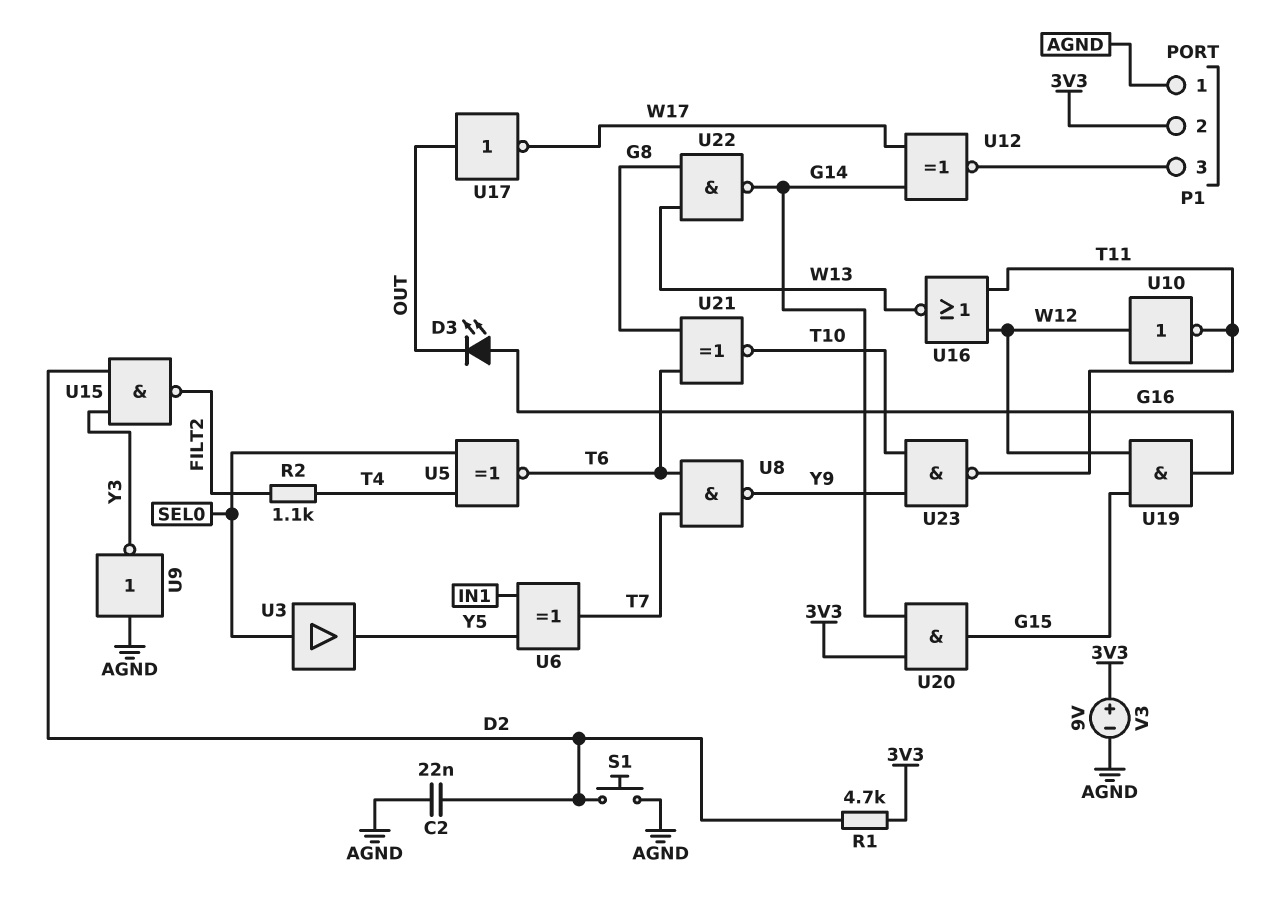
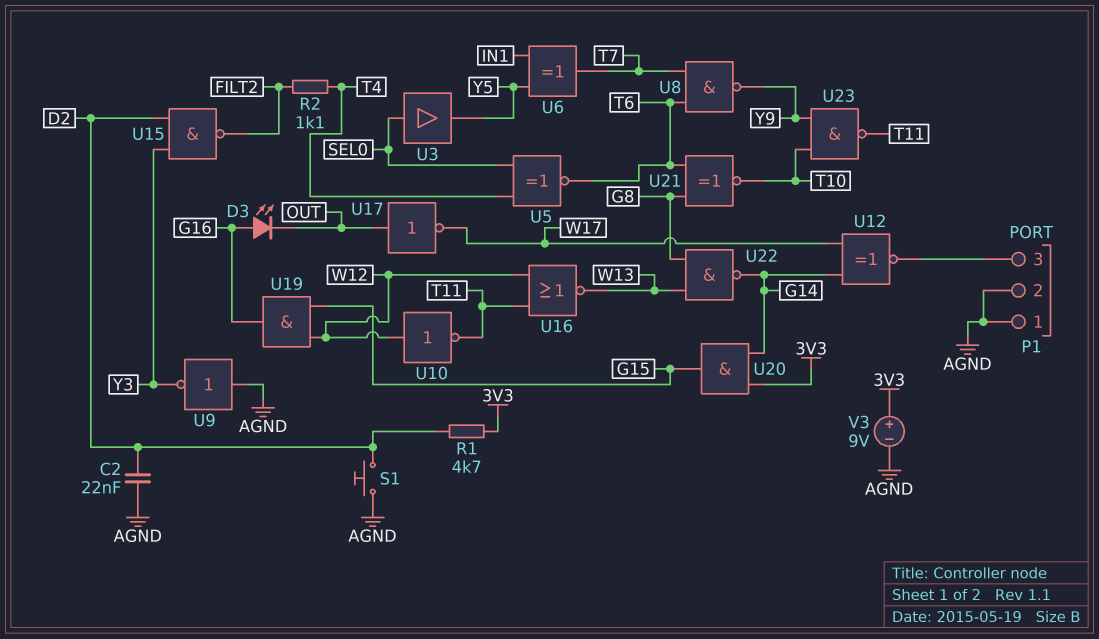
P1 pin 2: 3V3 -> AGND

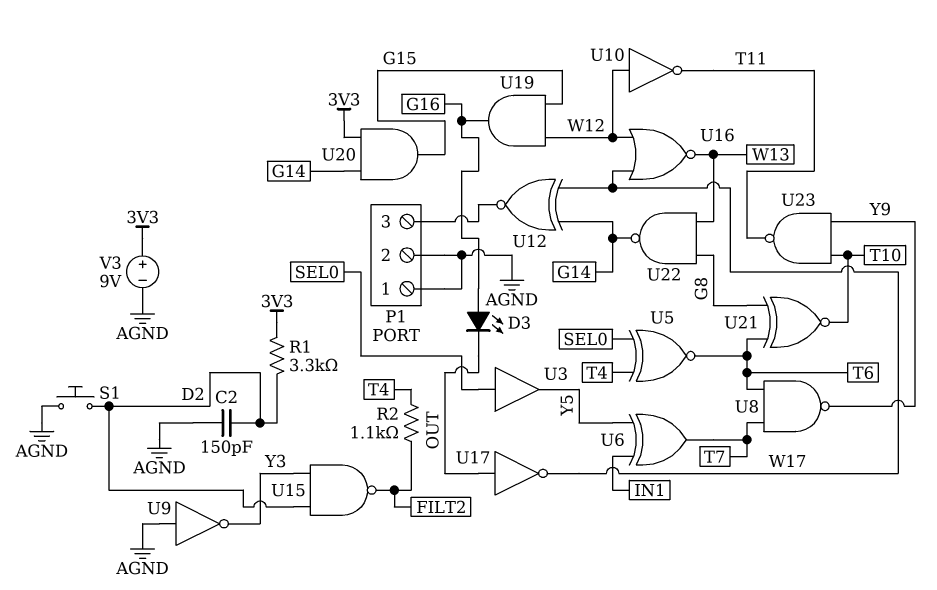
C2: 22nF (AGND, D2) -> 150pF (AGND, D2)
R1: 4.7k (3V3, D2) -> 3.3k (3V3, D2)
U16: NOR (in T11, in W12, out W13) -> NOR (in W12, in W17, out W13)

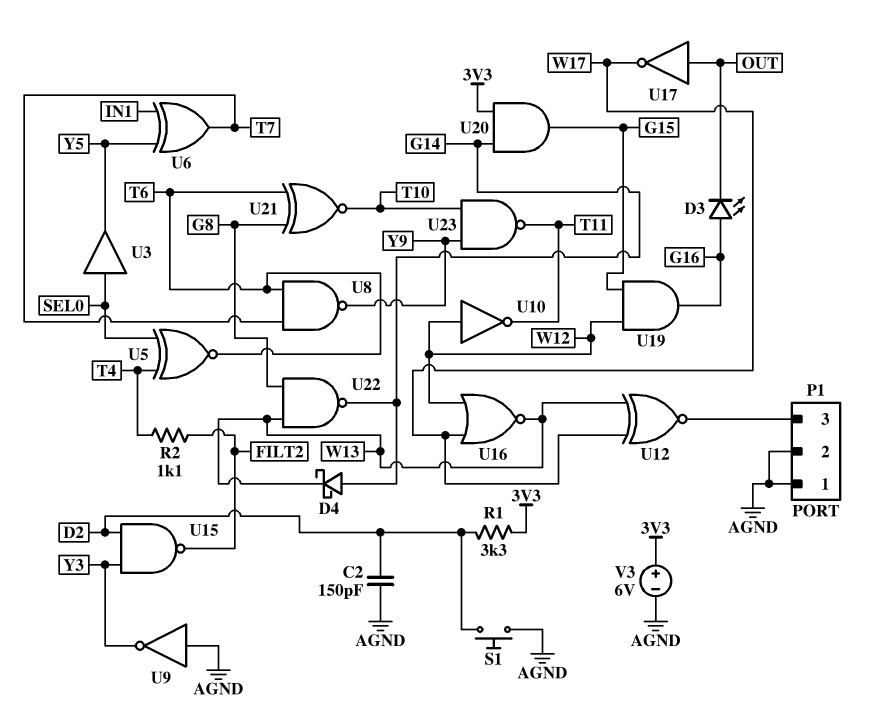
D4: none -> schottky (A G14, K W13)
U12: XNOR (in G14, in W17, out P1/3) -> XNOR (in W13, in W17, out P1/3)
V3: 9V (plus 3V3, minus AGND) -> 6V (plus 3V3, minus AGND)

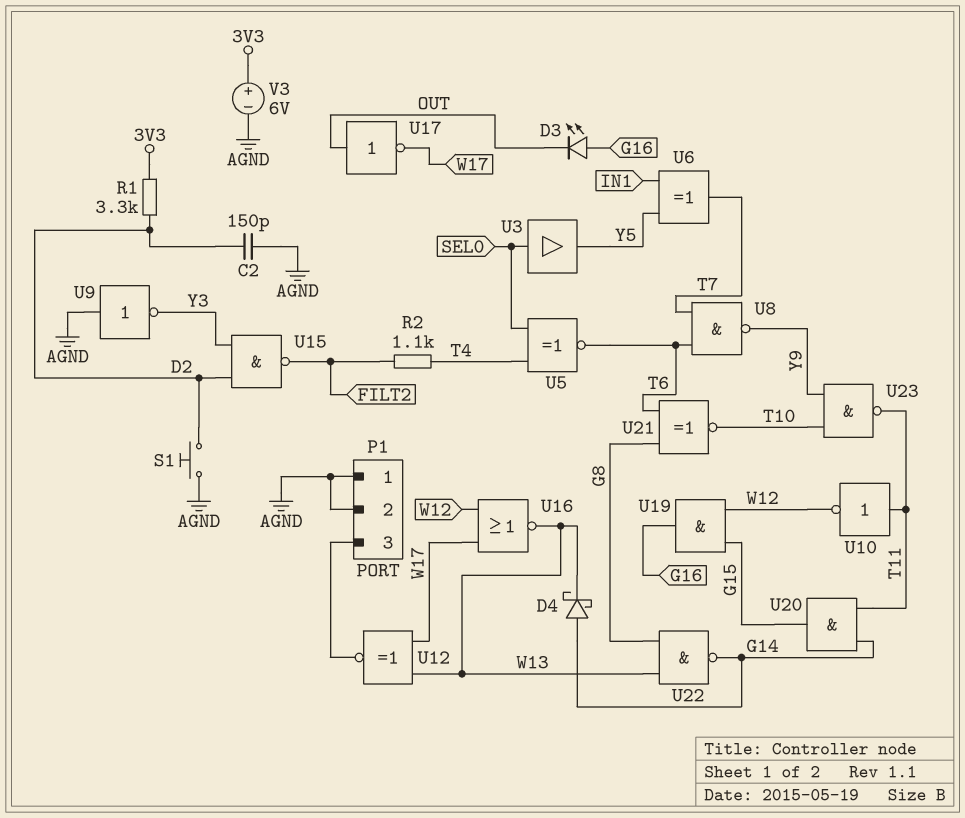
U10: NOT (in W12, out T11) -> NOT (in T11, out W12)
U20: AND (in 3V3, in G14, out G15) -> AND (in G14, in T11, out G15)

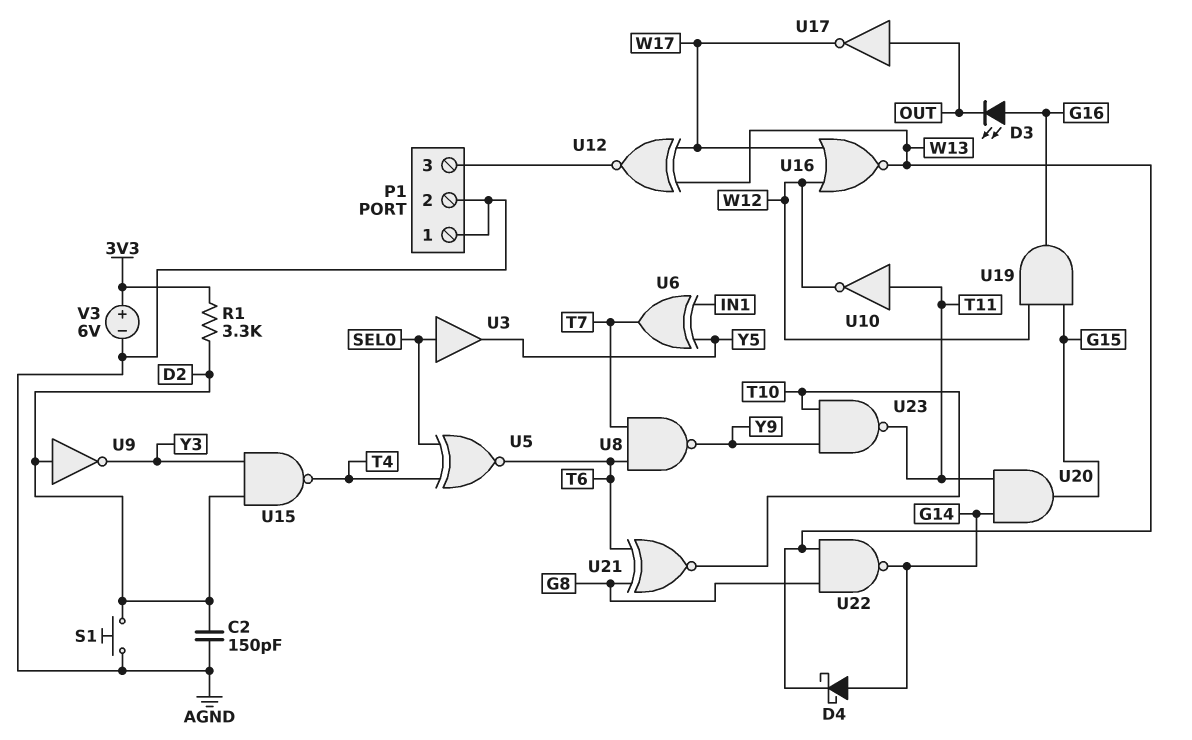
R2: 1.1k (FILT2, T4) -> none
U9: NOT (in AGND, out Y3) -> NOT (in D2, out Y3)
U15: NAND (in D2, in Y3, out FILT2) -> NAND (in D2, in Y3, out T4)

